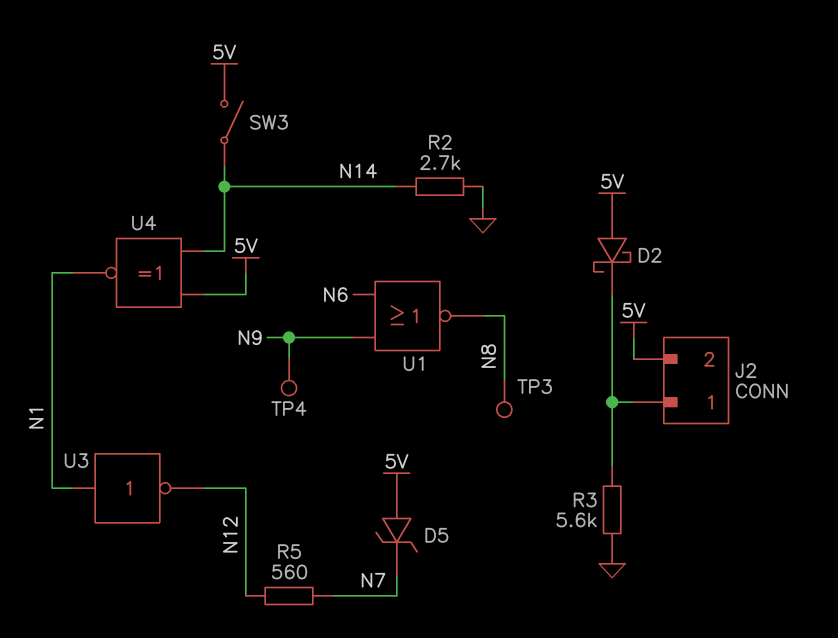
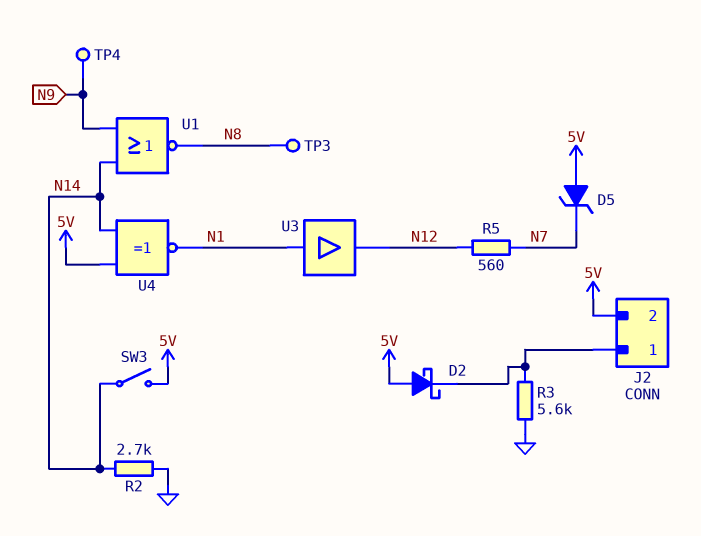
U1: NOR (in N6, in N9, out N8) -> NOR (in N9, in N14, out N8)
U3: NOT (in N1, out N12) -> buffer (in N1, out N12)

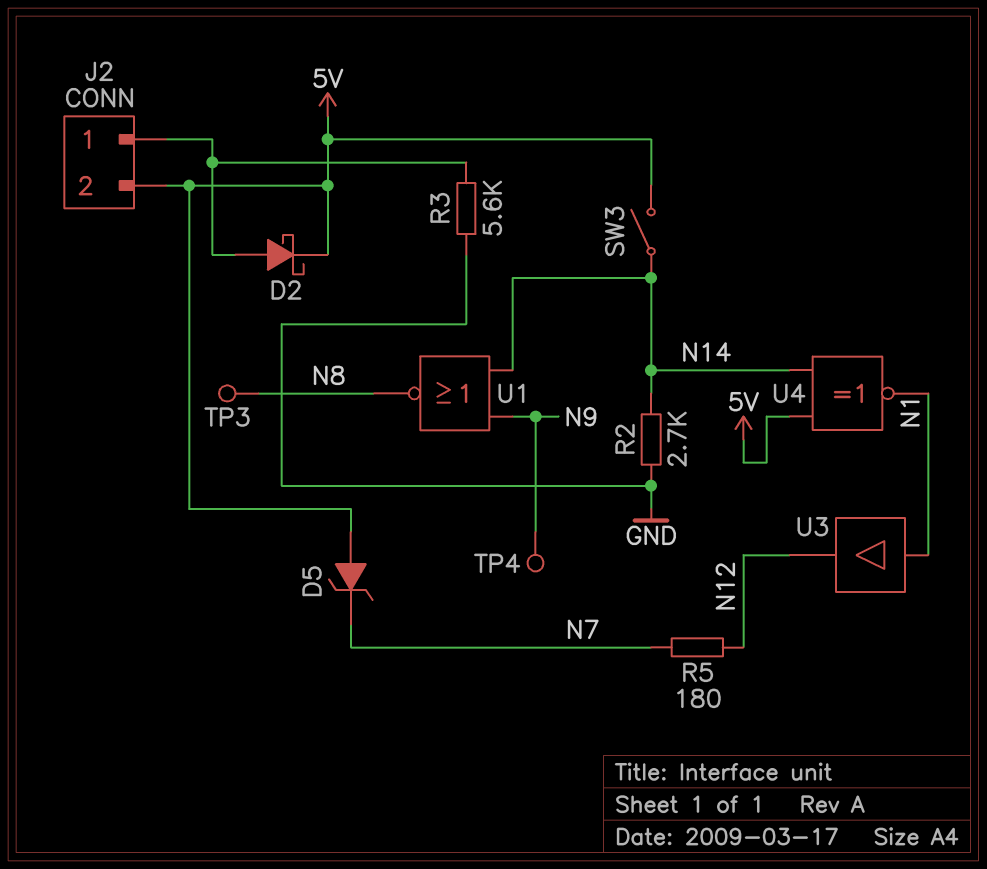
D2: schottky (A 5V, K J2/1) -> schottky (A J2/1, K 5V)
R5: 560 (N7, N12) -> 180 (N7, N12)

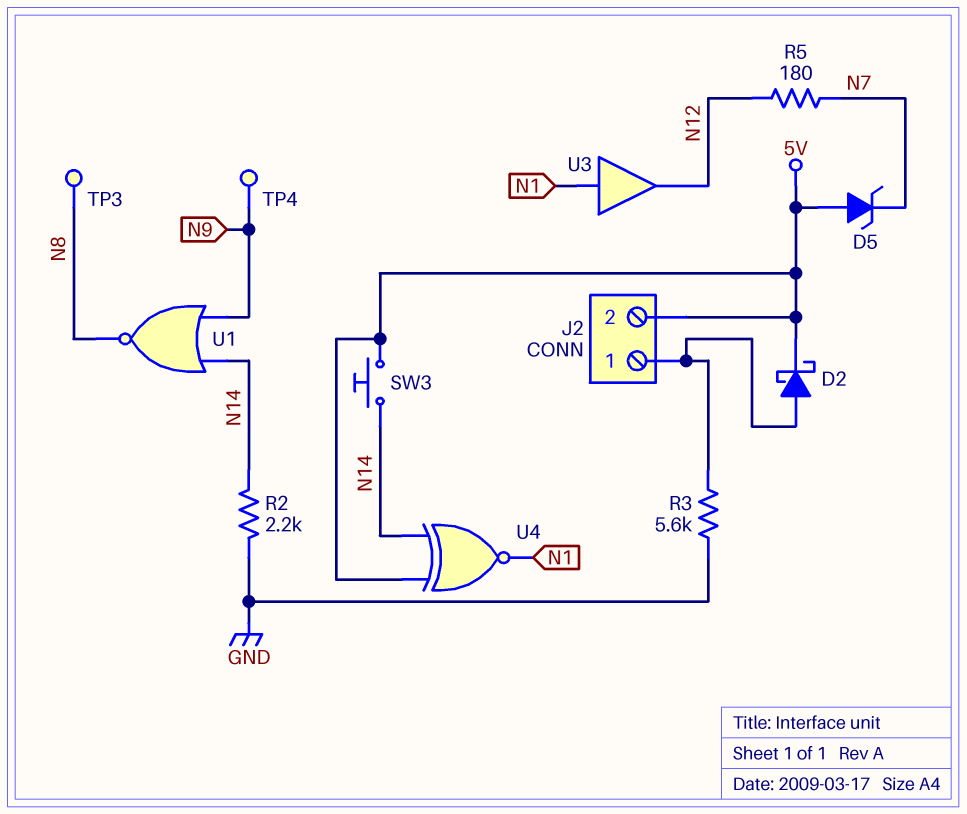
R2: 2.7k (GND, N14) -> 2.2k (GND, N14)
SW3: switch (5V, N14) -> button (5V, N14)

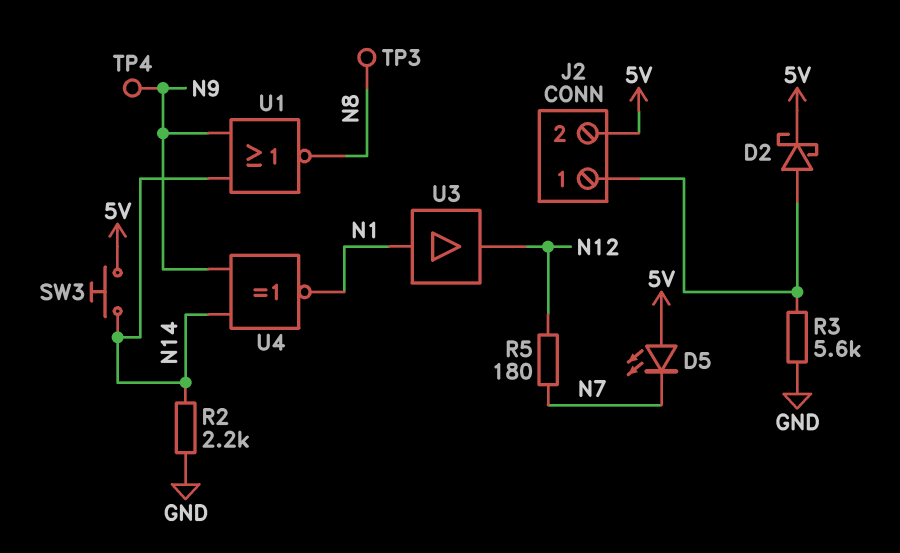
D5: zener (A 5V, K N7) -> LED (A 5V, K N7)
U4: XNOR (in 5V, in N14, out N1) -> XNOR (in N9, in N14, out N1)

